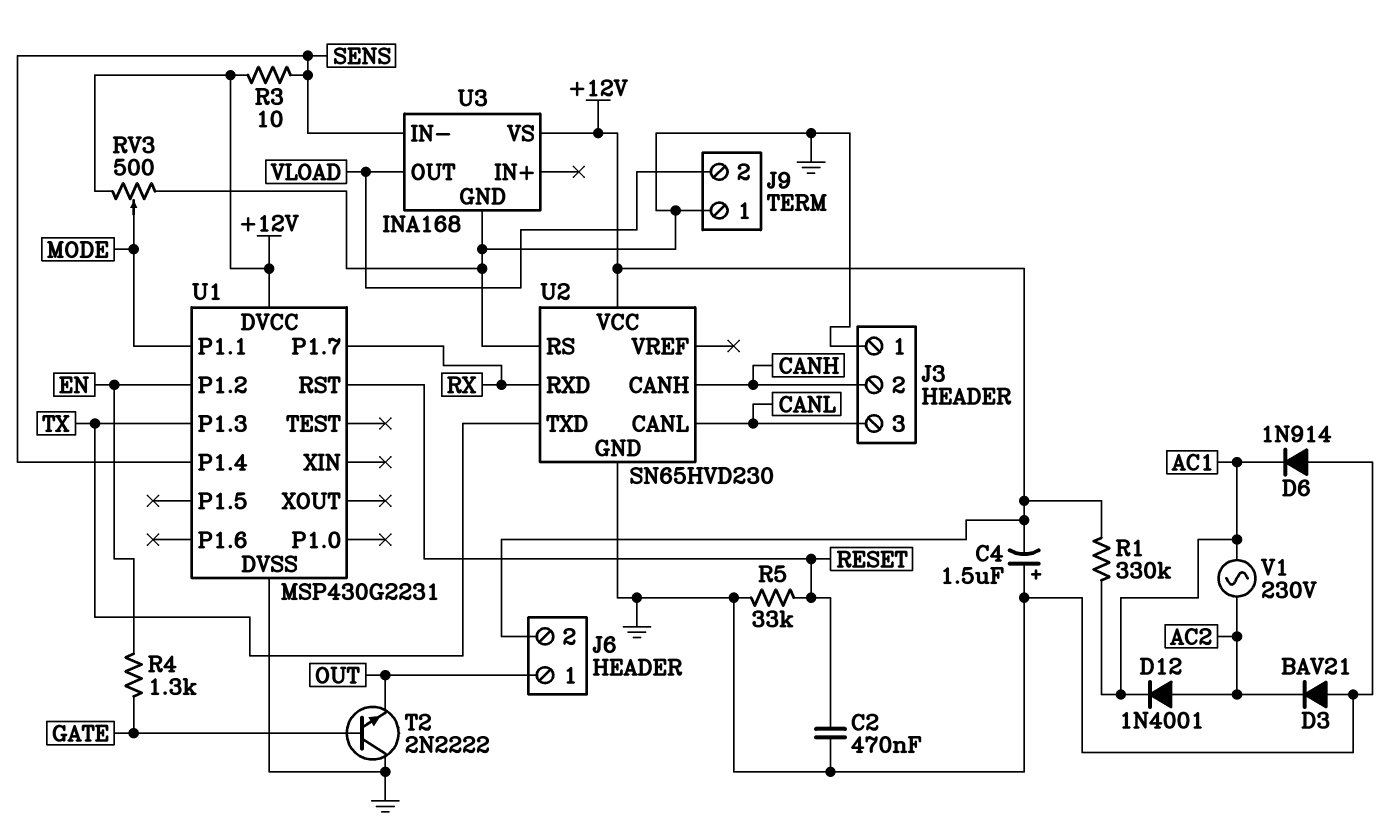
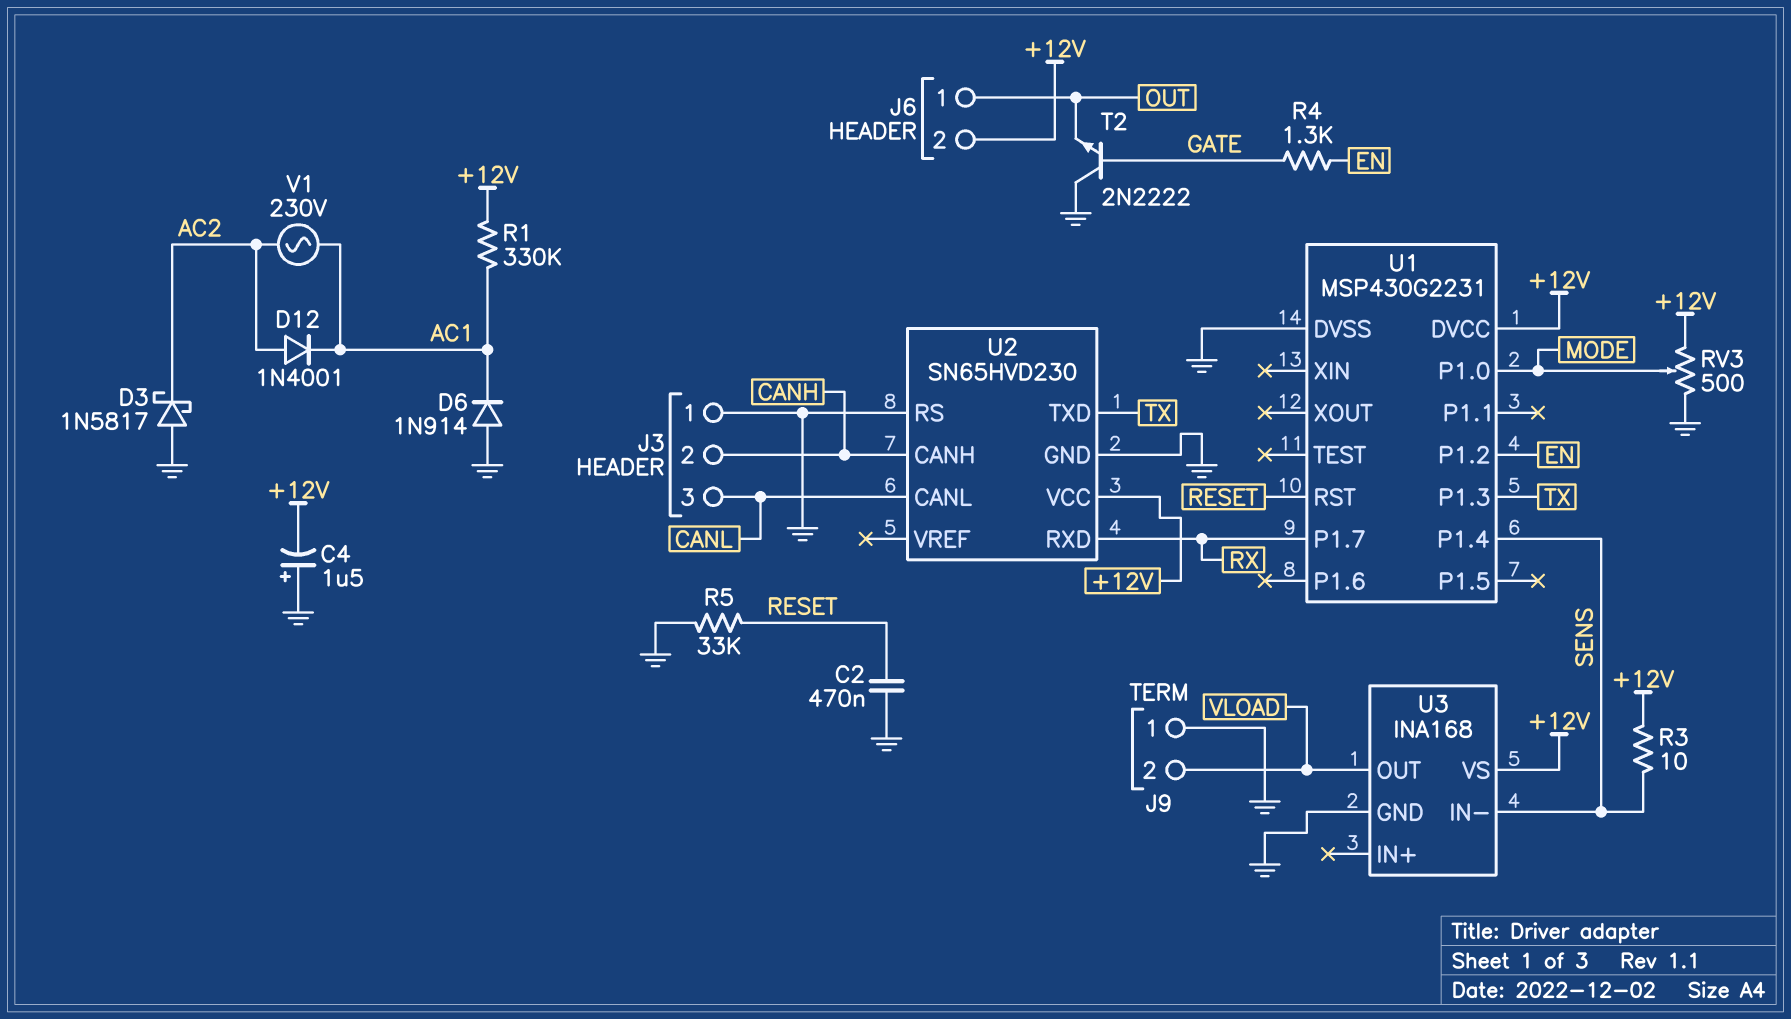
D3: diode BAV21 (A GND, K AC2) -> schottky 1N5817 (A GND, K AC2)
U1 pin P1.0: none -> MODE
U1 pin P1.1: MODE -> none

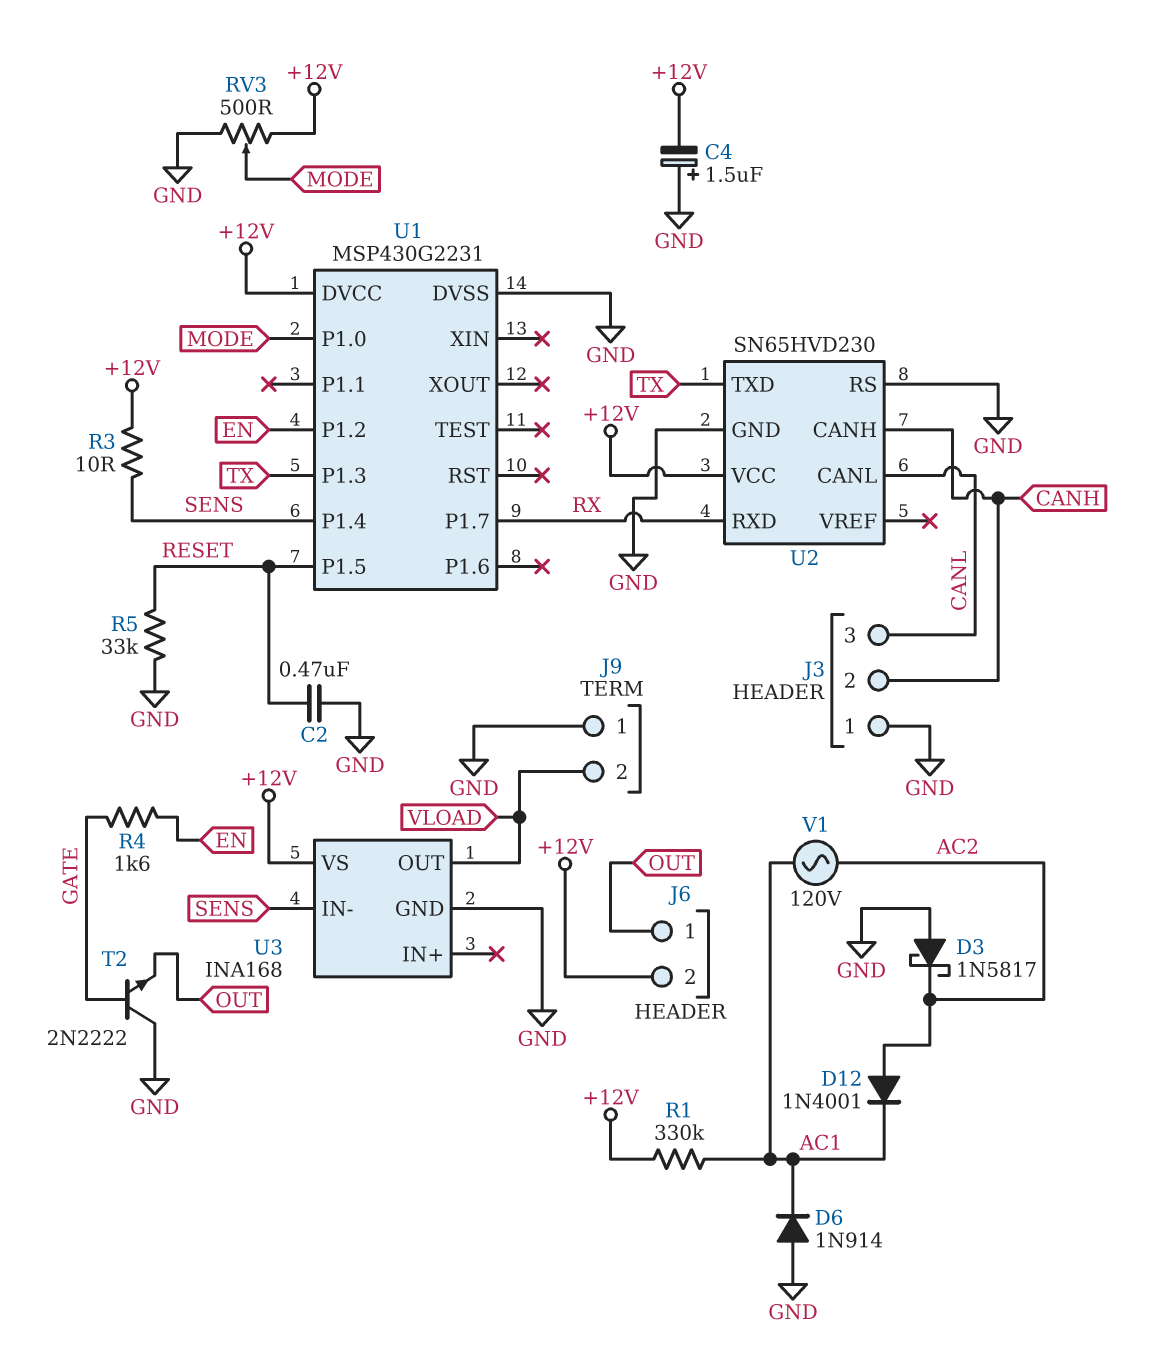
R4: 1.3k (EN, GATE) -> 1.6k (EN, GATE)
U1 pin P1.5: none -> RESET
U1 pin RST: RESET -> none
V1: AC 230V (AC1, AC2) -> AC 120V (AC1, AC2)

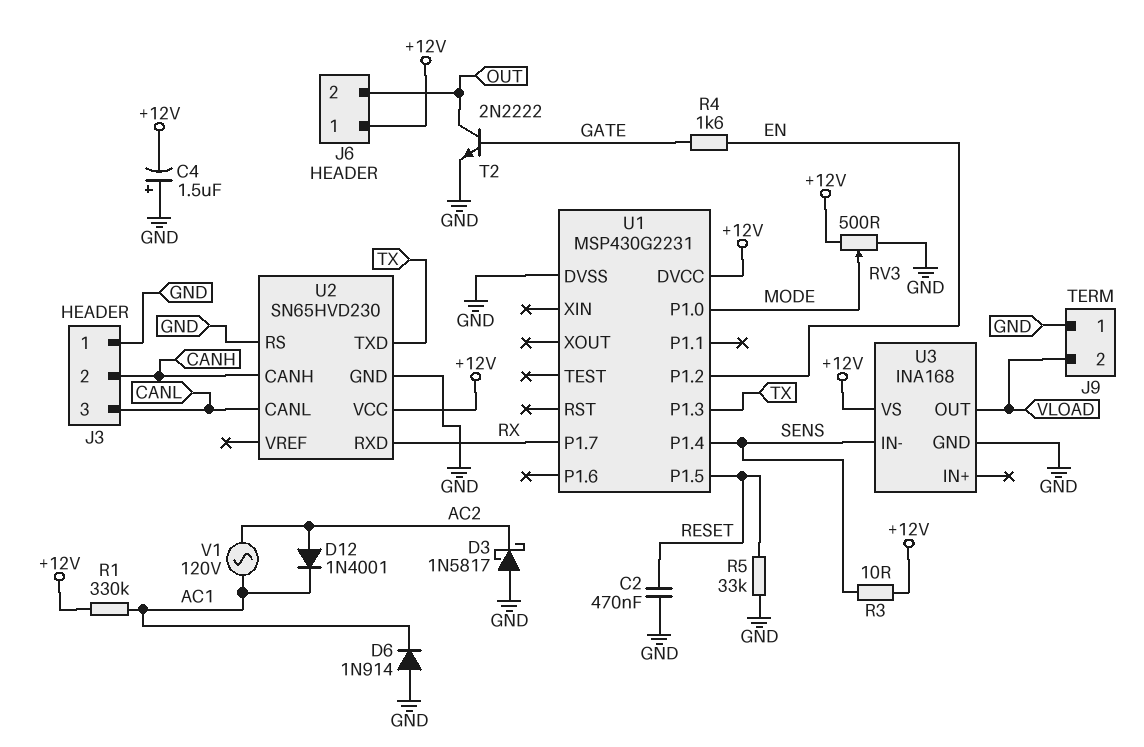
J6 pin 1: OUT -> +12V
J6 pin 2: +12V -> OUT
T2: NPN 2N2222 (B GATE, C GND, E OUT) -> NPN 2N2222 (B GATE, C OUT, E GND)

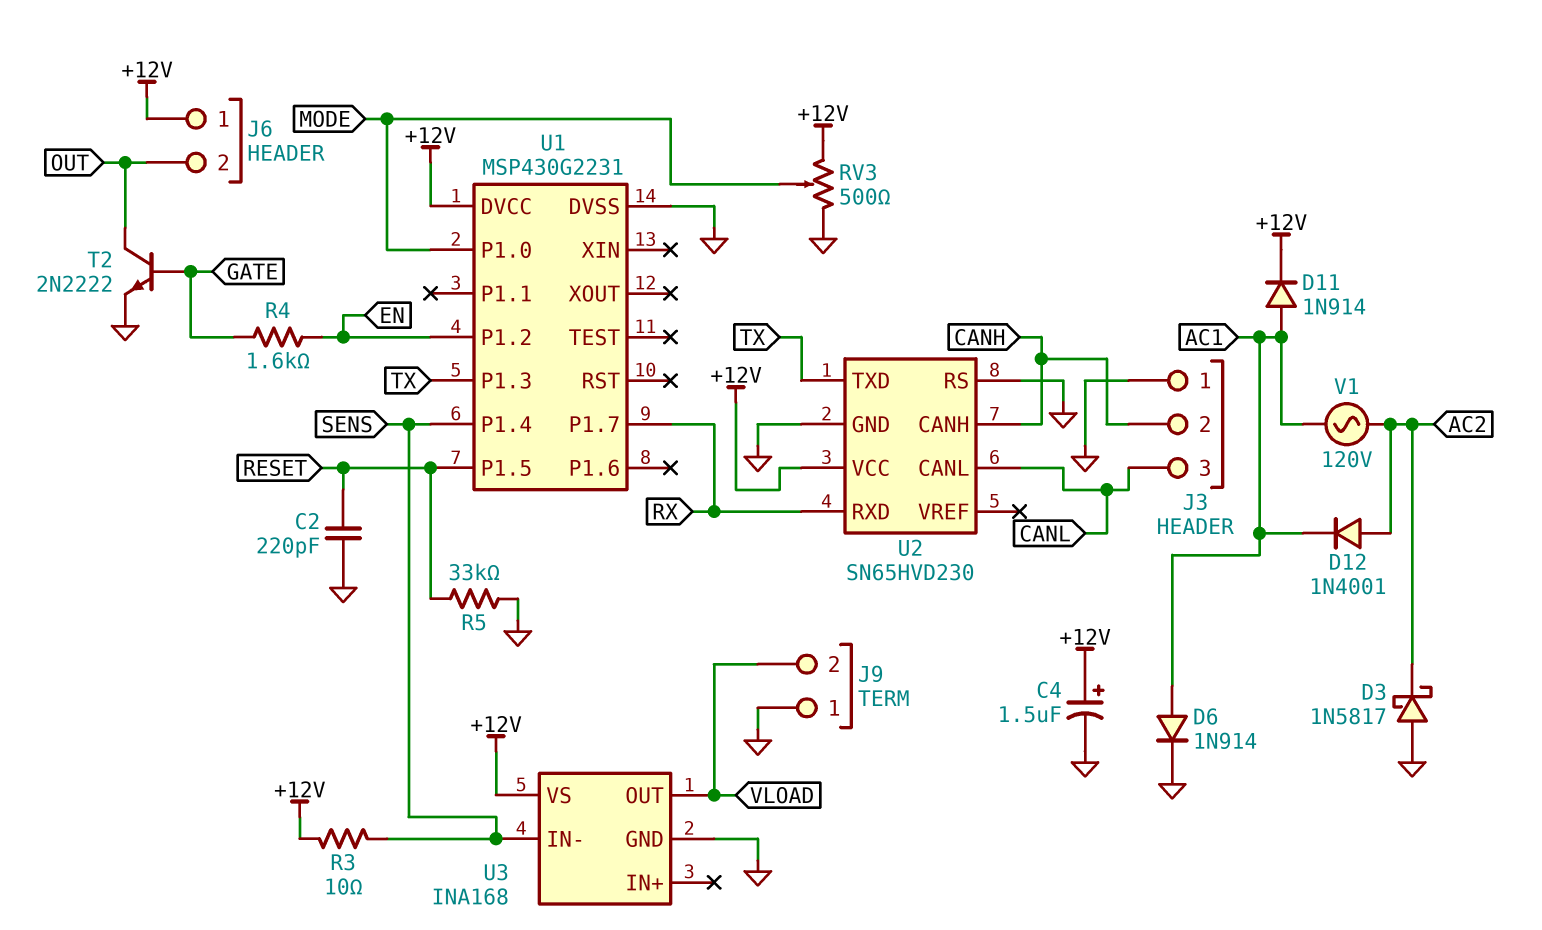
C2: 470nF (GND, RESET) -> 220pF (GND, RESET)
C4: 1.5uF (plus GND, minus +12V) -> 1.5uF (plus +12V, minus GND)
D6: diode 1N914 (A GND, K AC1) -> diode 1N914 (A AC1, K GND)
D11: none -> diode 1N914 (A AC1, K +12V)
R1: 330k (+12V, AC1) -> none

